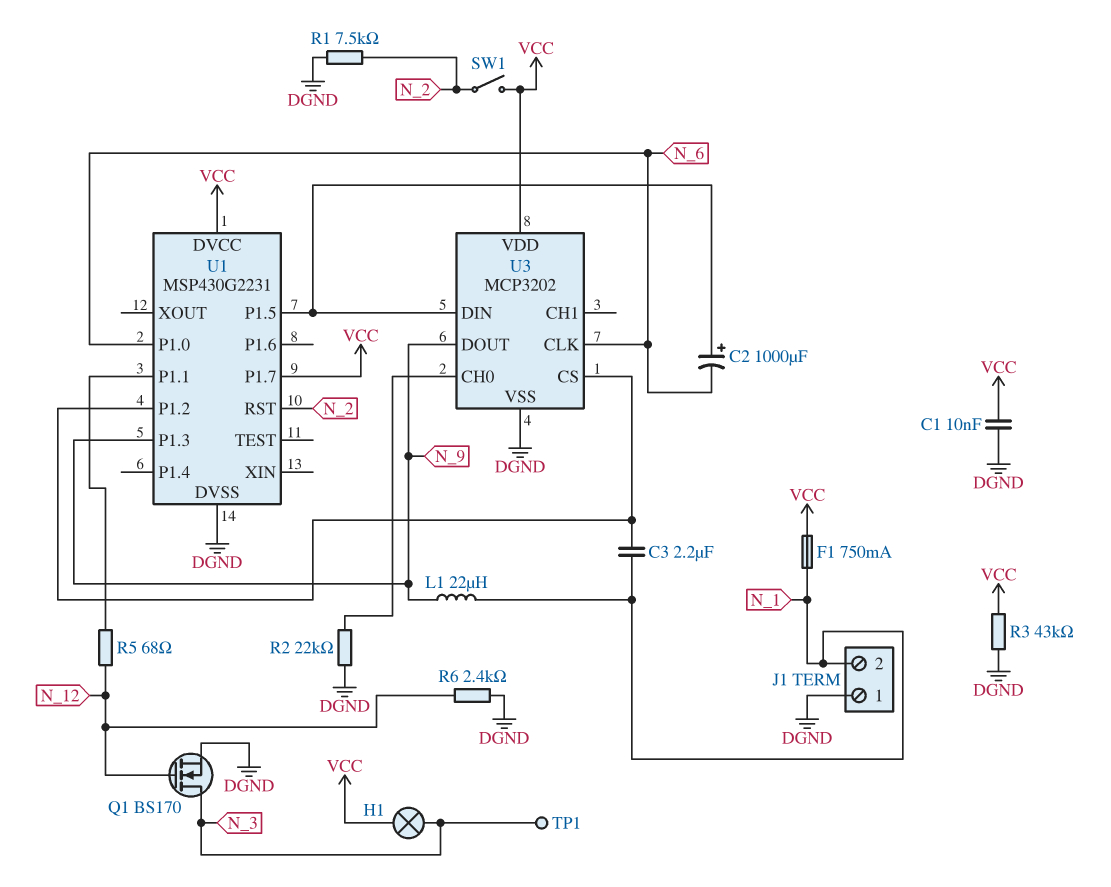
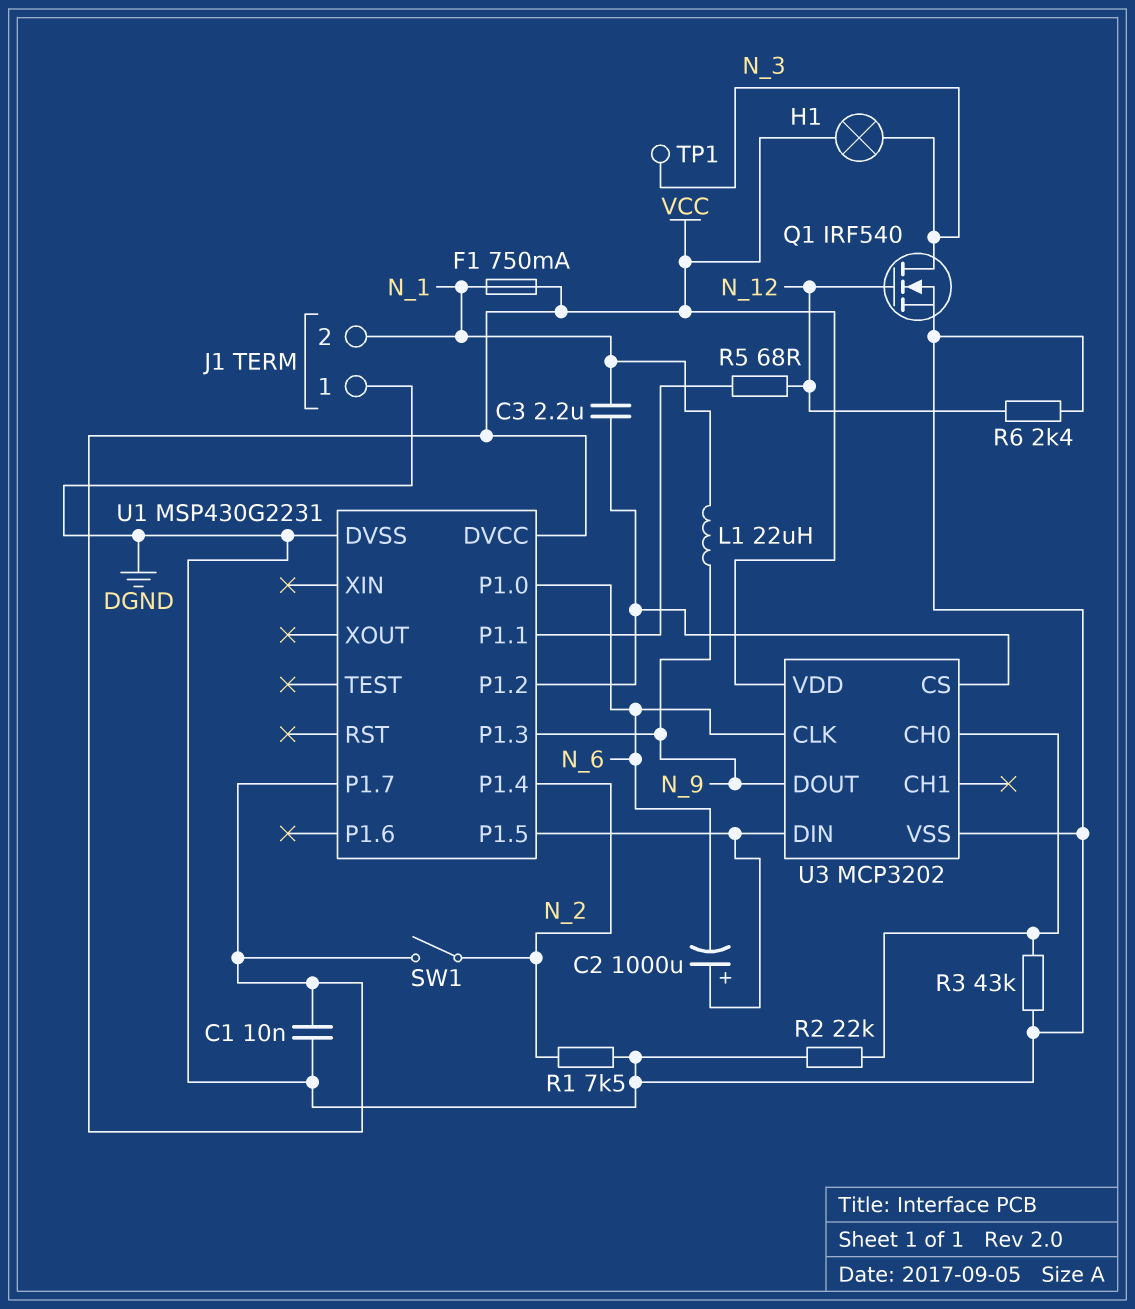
Q1: NMOS BS170 (G N_12, D N_3, S DGND) -> NMOS IRF540 (G N_12, D N_3, S DGND)
R3: 43k (DGND, VCC) -> 43k (DGND, U3/CH0)
U1 pin P1.4: none -> N_2
U1 pin RST: N_2 -> none

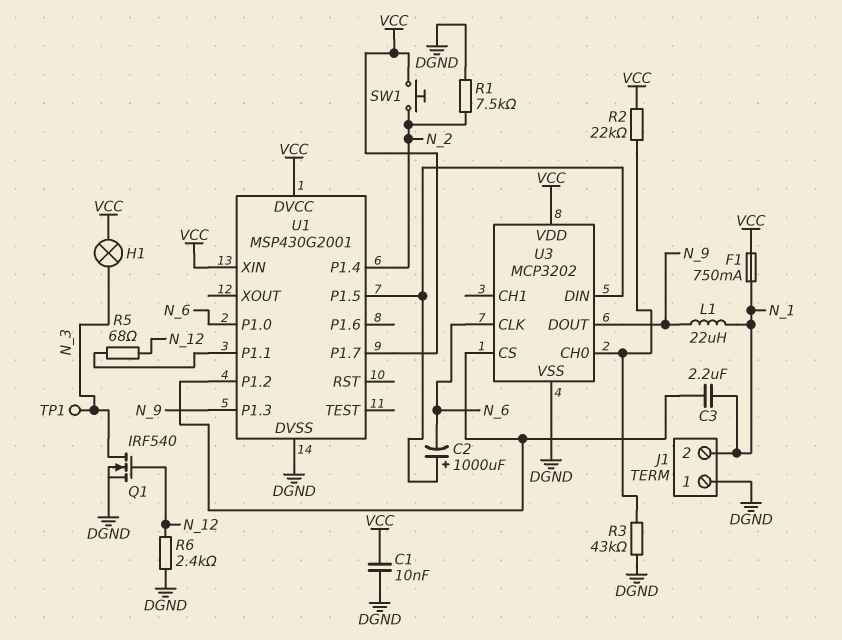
R2: 22k (DGND, U3/CH0) -> 22k (U3/CH0, VCC)
SW1: switch (N_2, VCC) -> button (N_2, VCC)
U1: MSP430G2231 -> MSP430G2001
U1 pin XIN: none -> VCC

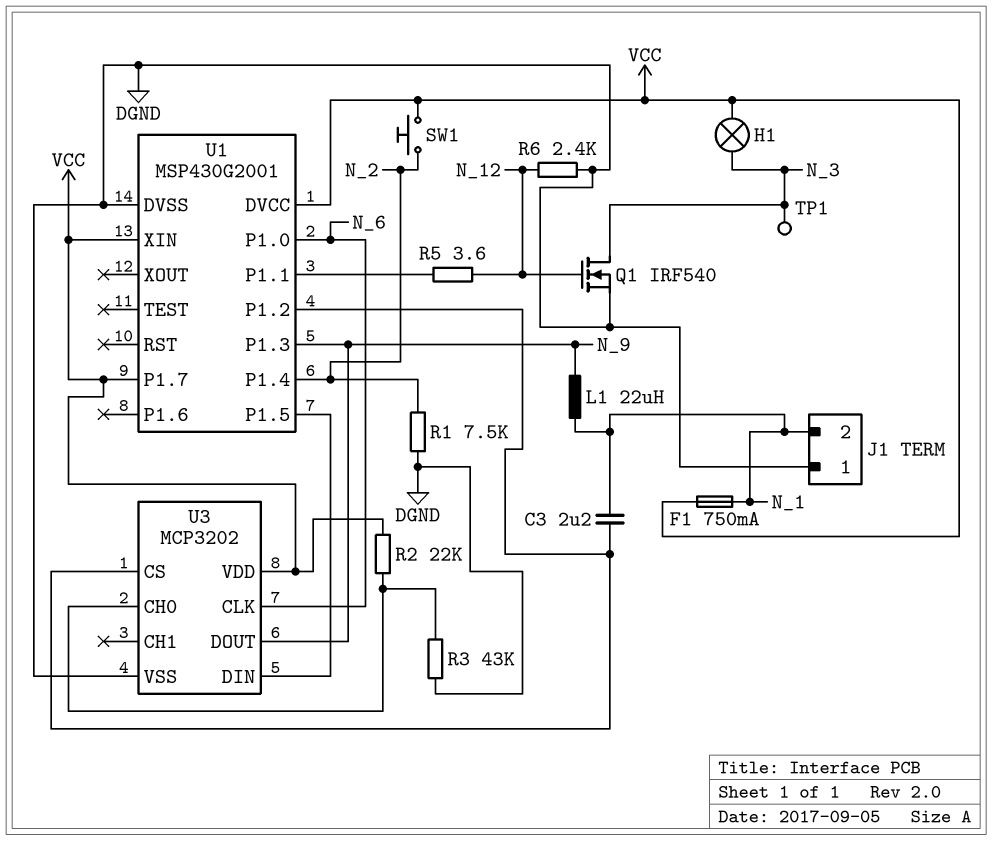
C1: 10nF (DGND, VCC) -> none
C2: 1000uF (plus U1/P1.5, minus N_6) -> none
R5: 68 (N_12, U1/P1.1) -> 3.6 (N_12, U1/P1.1)

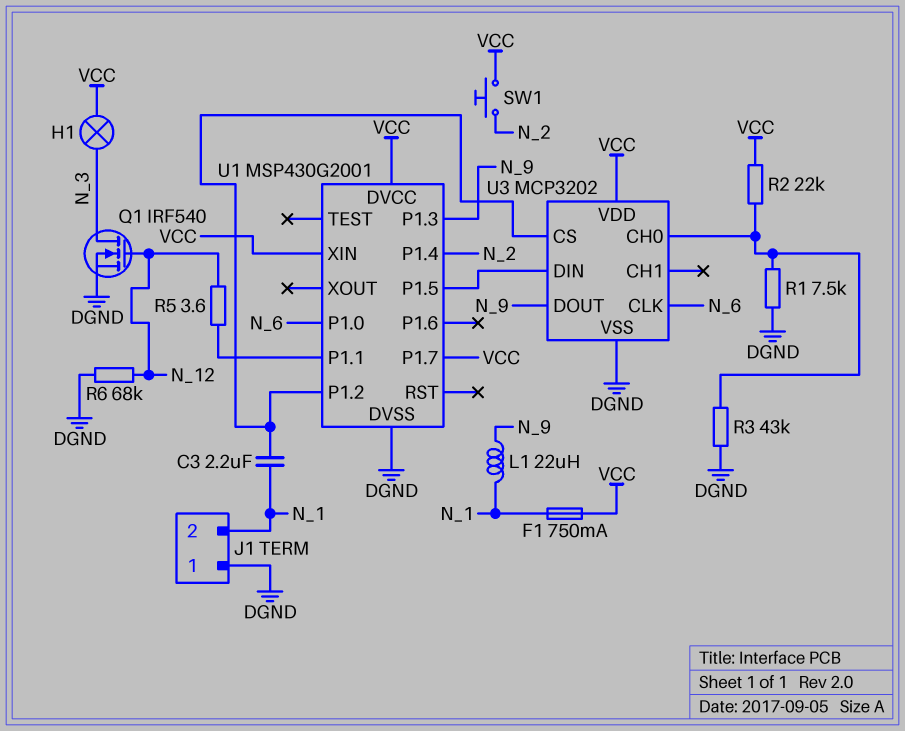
R1: 7.5k (DGND, N_2) -> 7.5k (DGND, U3/CH0)
R6: 2.4k (DGND, N_12) -> 68k (DGND, N_12)
TP1: test point (N_3) -> none

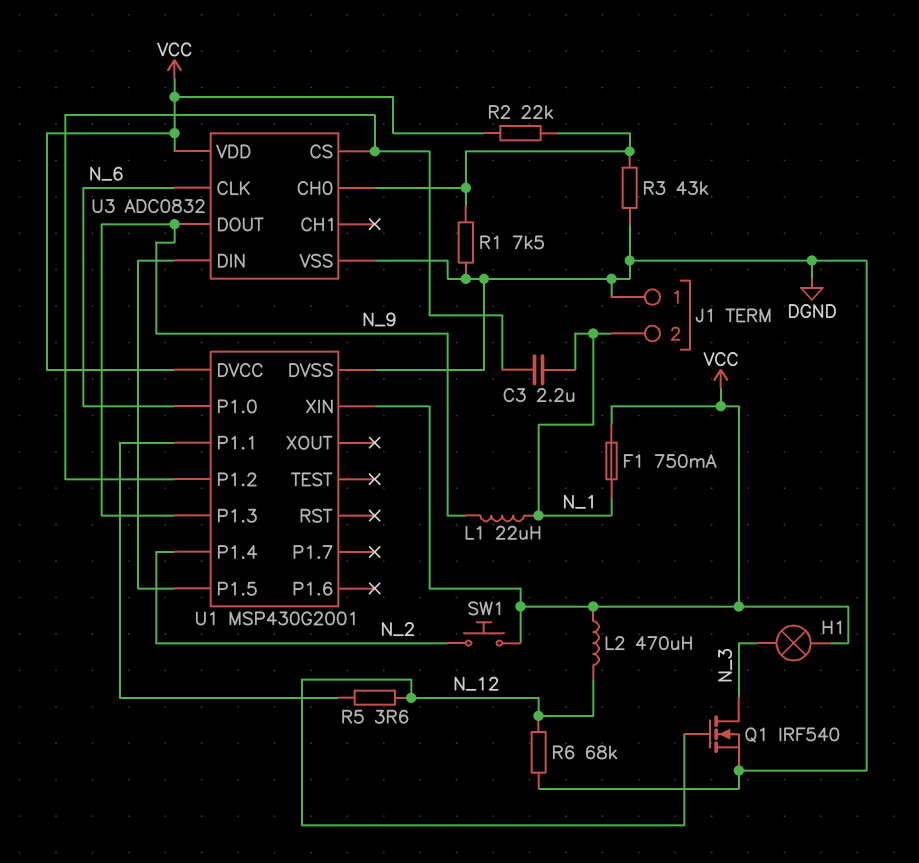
L2: none -> 470uH (N_12, VCC)
U1 pin P1.7: VCC -> none
U3: MCP3202 -> ADC0832

